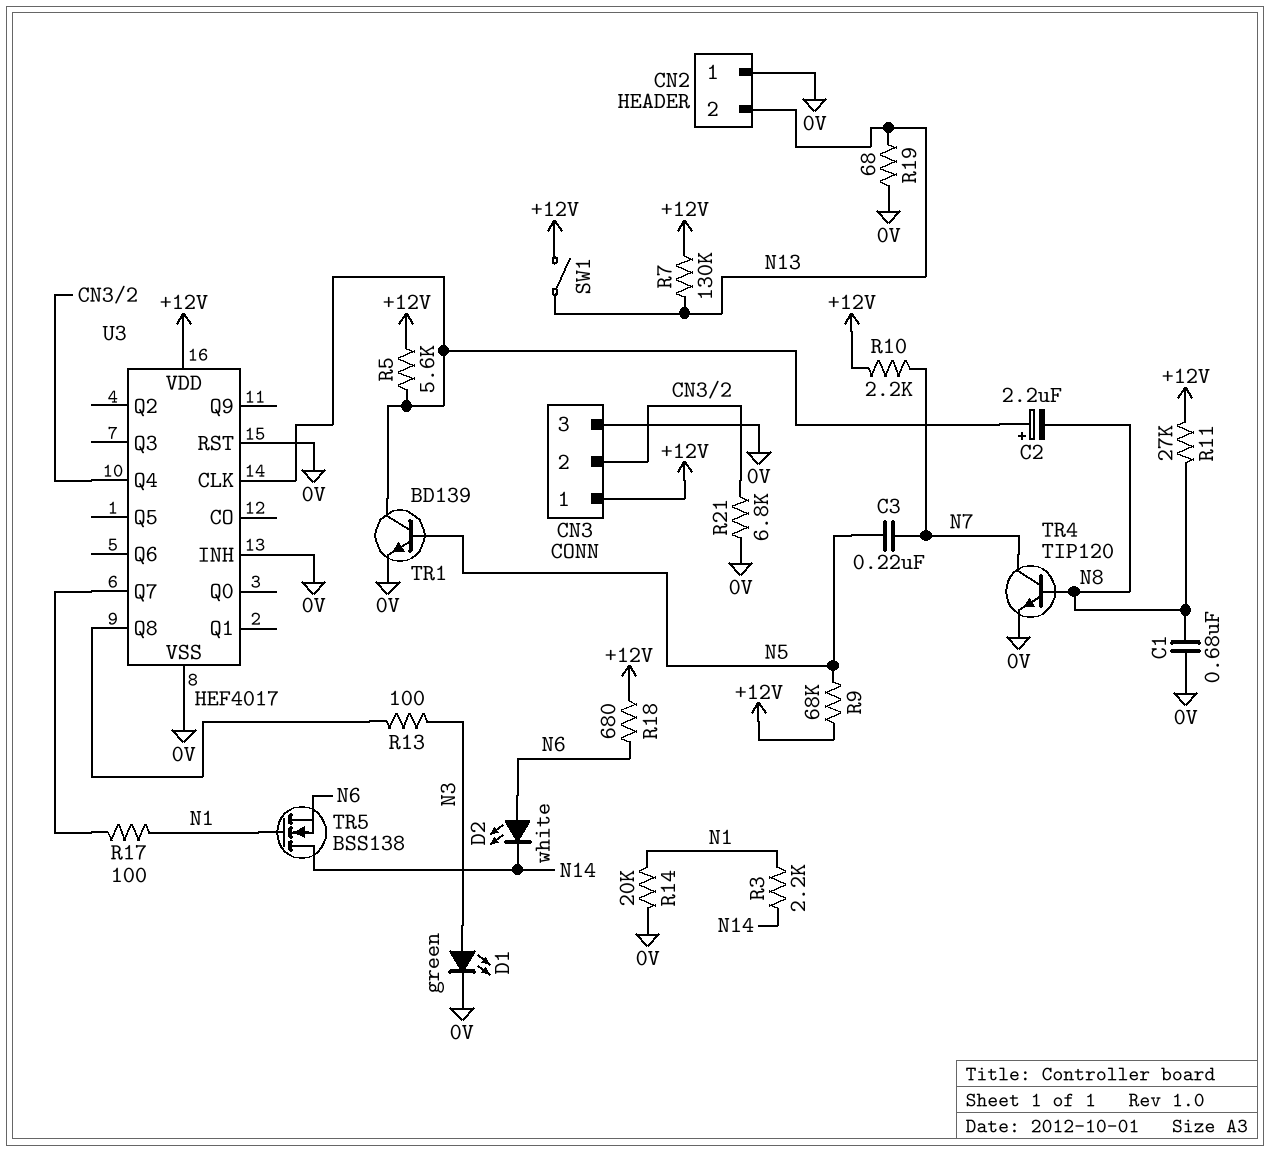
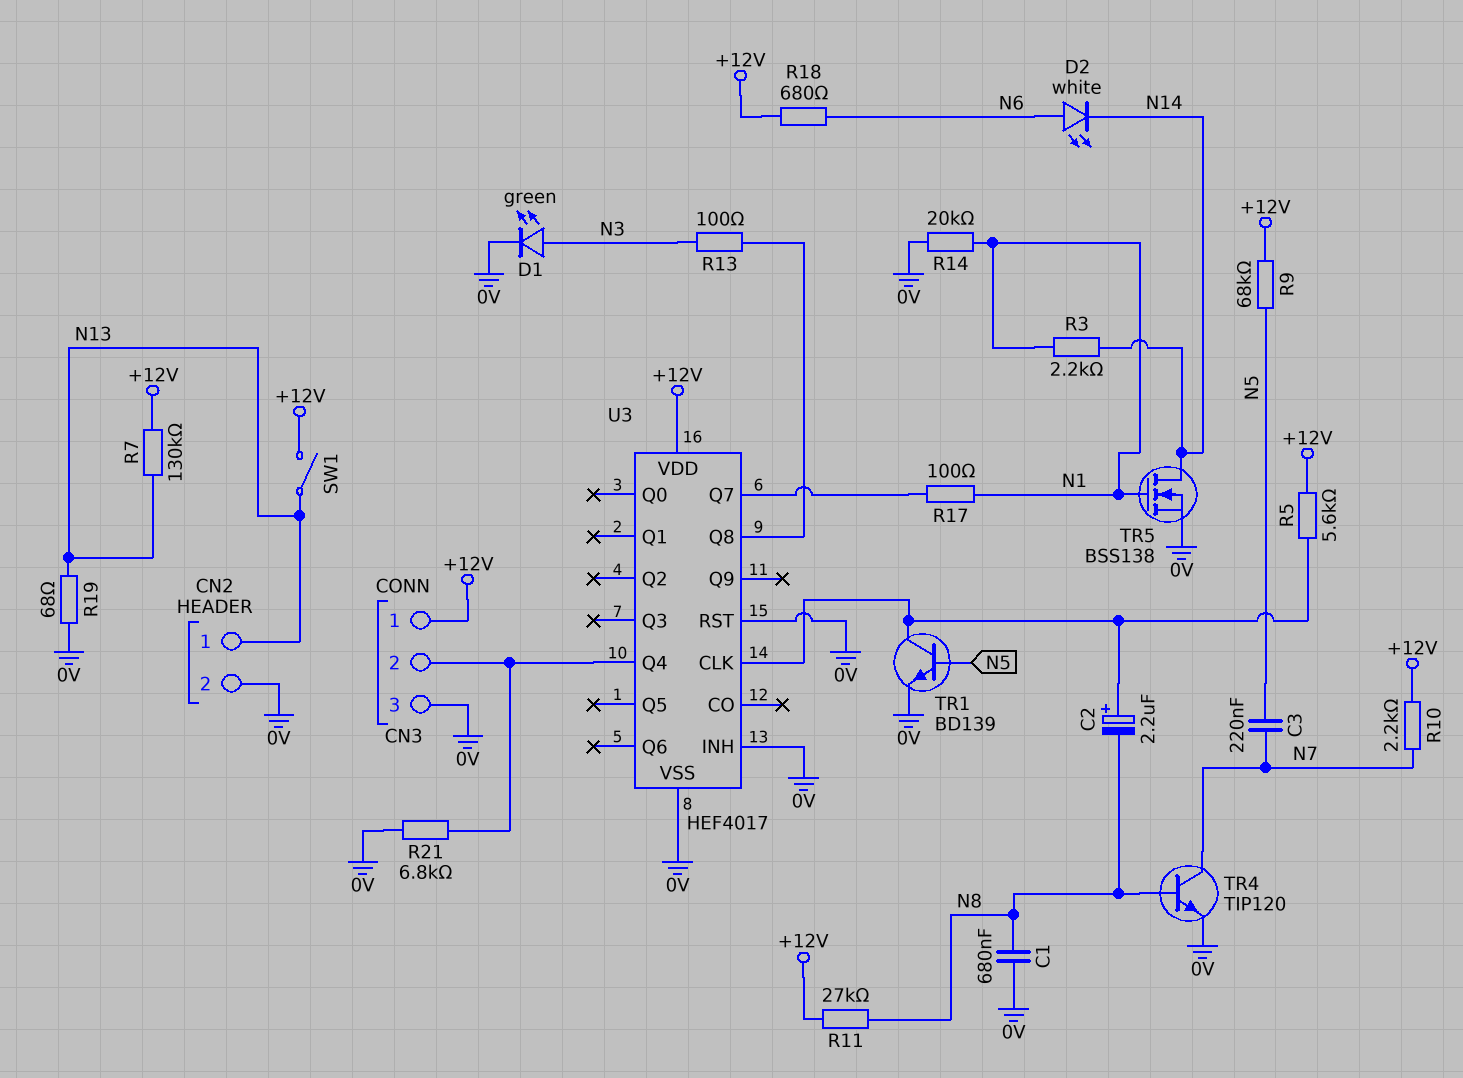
CN2 pin 1: 0V -> N13
CN2 pin 2: N13 -> 0V
TR5: NMOS BSS138 (G N1, D N14, S N6) -> NMOS BSS138 (G N1, D N14, S 0V)

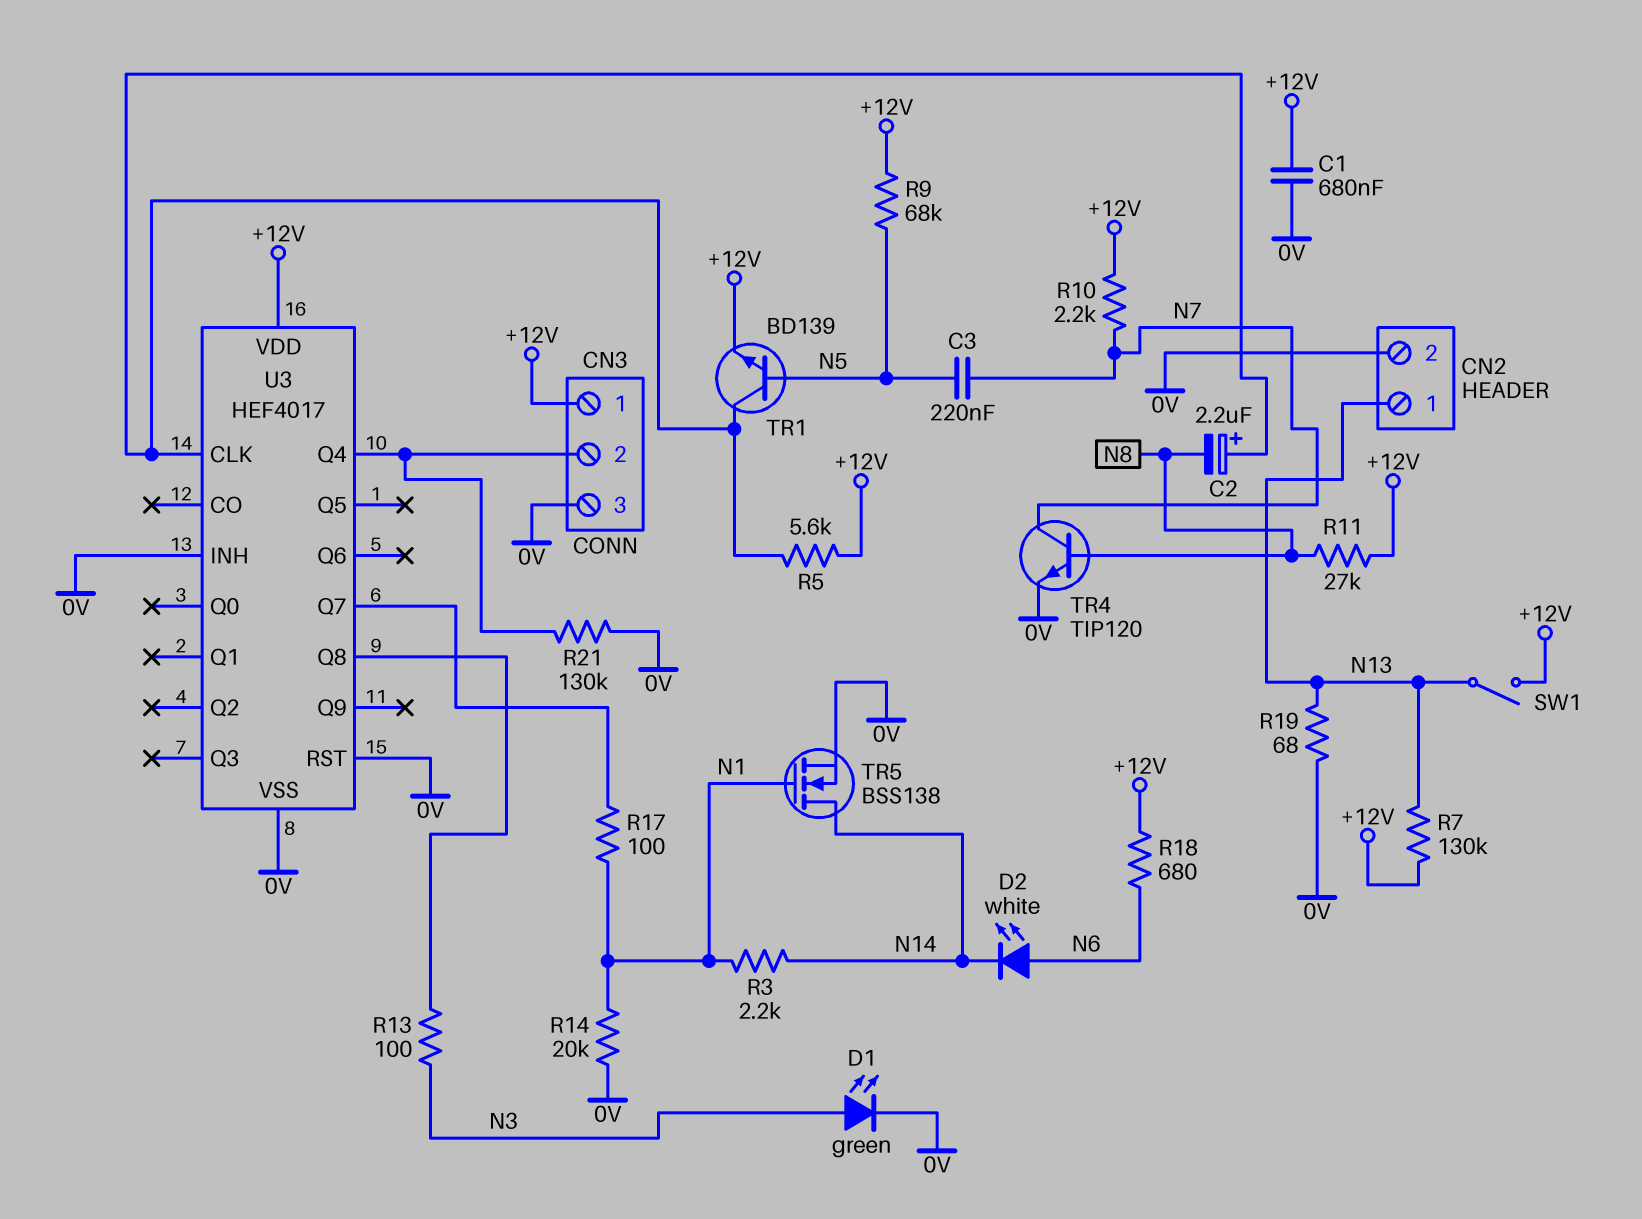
C1: 680nF (0V, N8) -> 680nF (+12V, 0V)
R21: 6.8k (0V, CN3/2) -> 130k (0V, CN3/2)
TR1: NPN BD139 (B N5, C U3/CLK, E 0V) -> NPN BD139 (B N5, C U3/CLK, E +12V)

